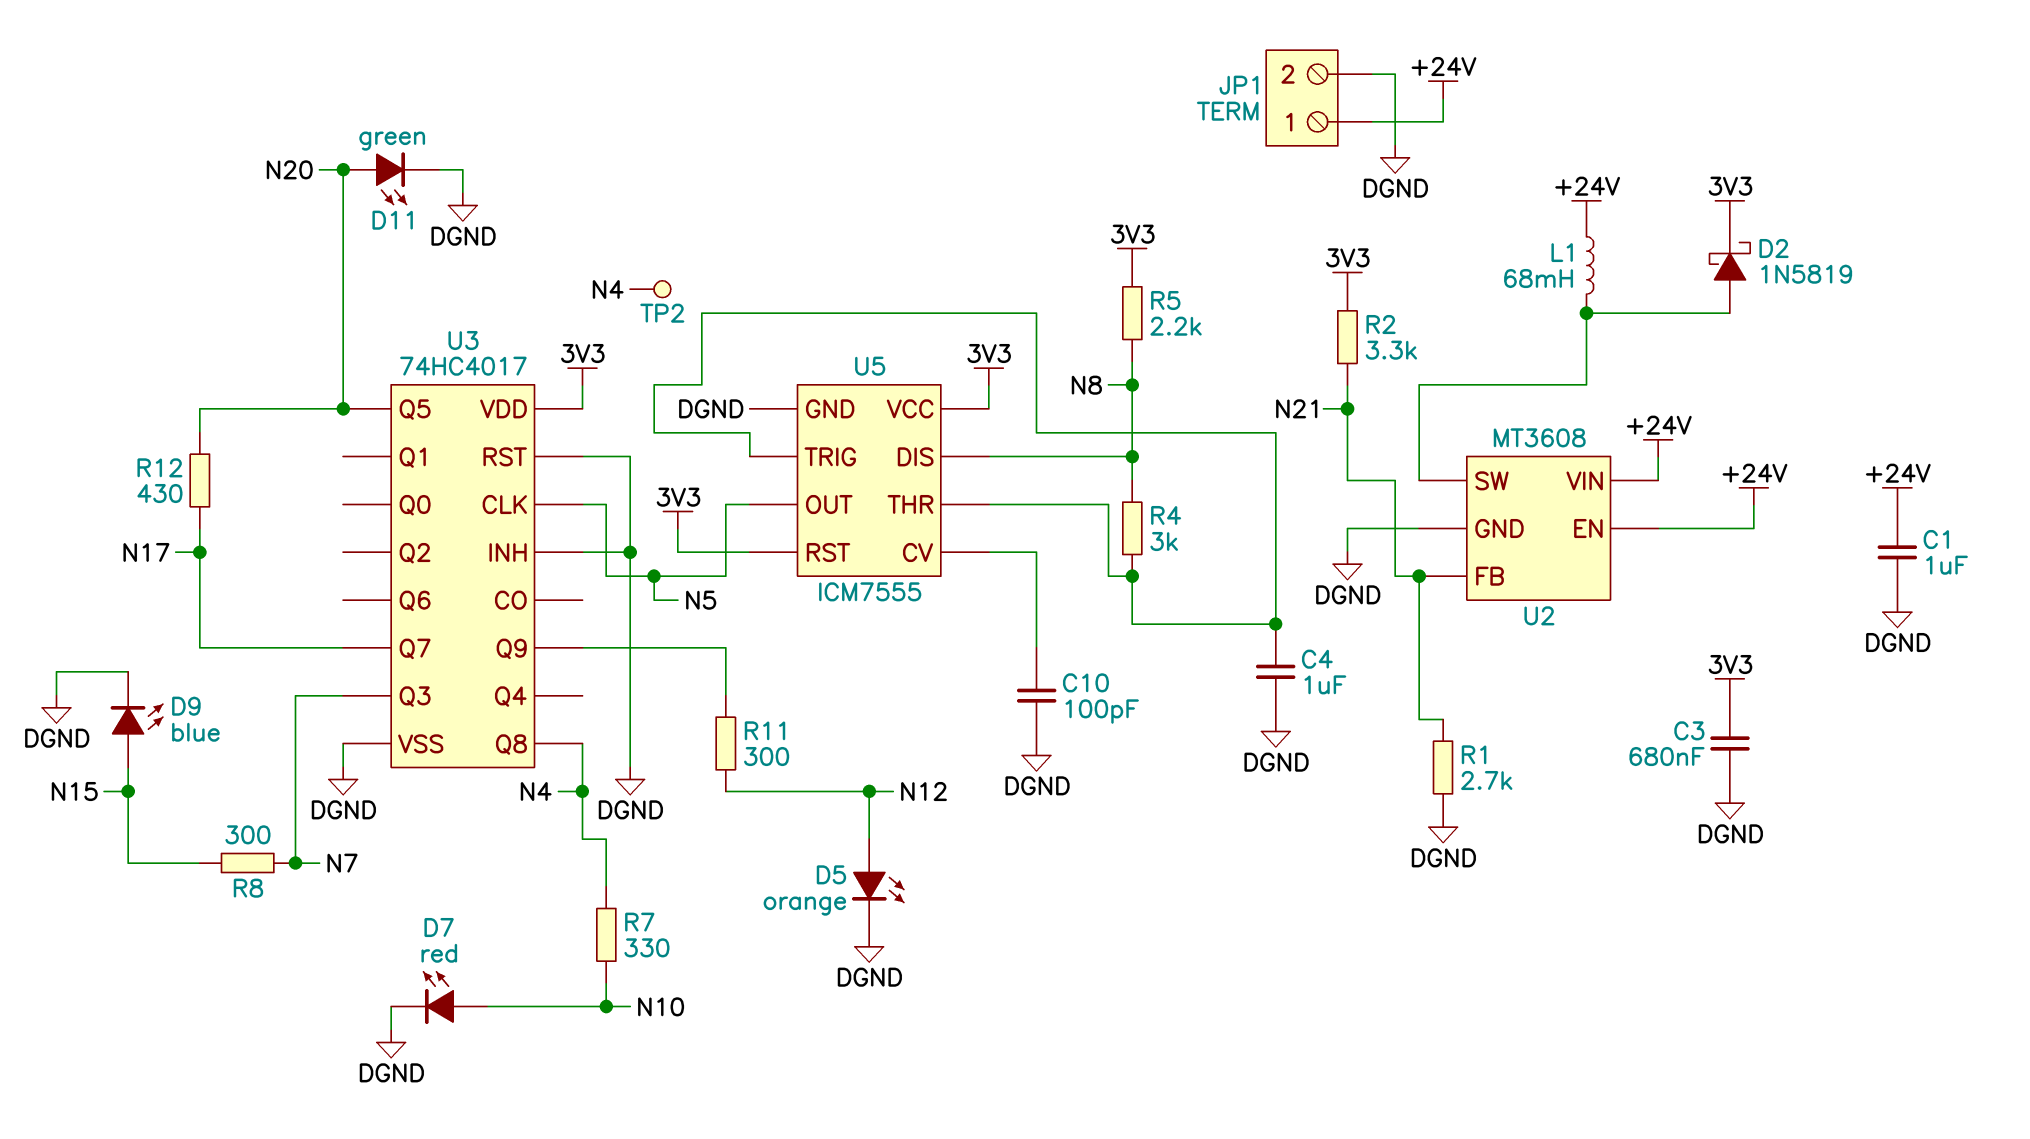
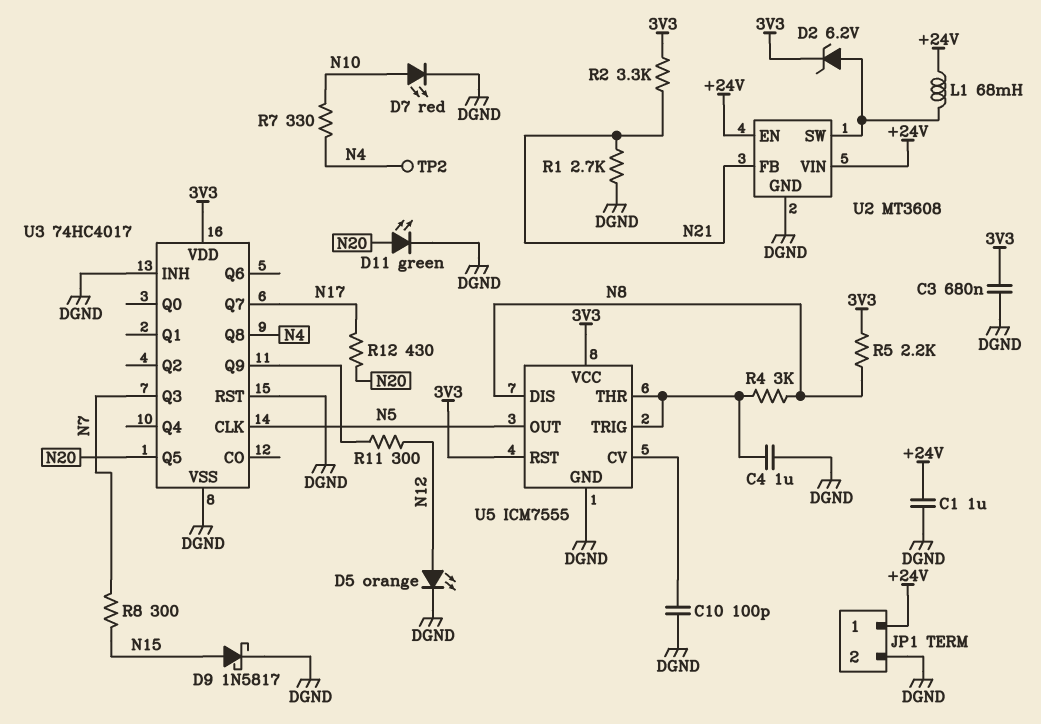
D2: schottky 1N5819 (A U2/SW, K 3V3) -> zener 6.2V (A U2/SW, K 3V3)
D9: LED blue (A N15, K DGND) -> schottky 1N5817 (A N15, K DGND)

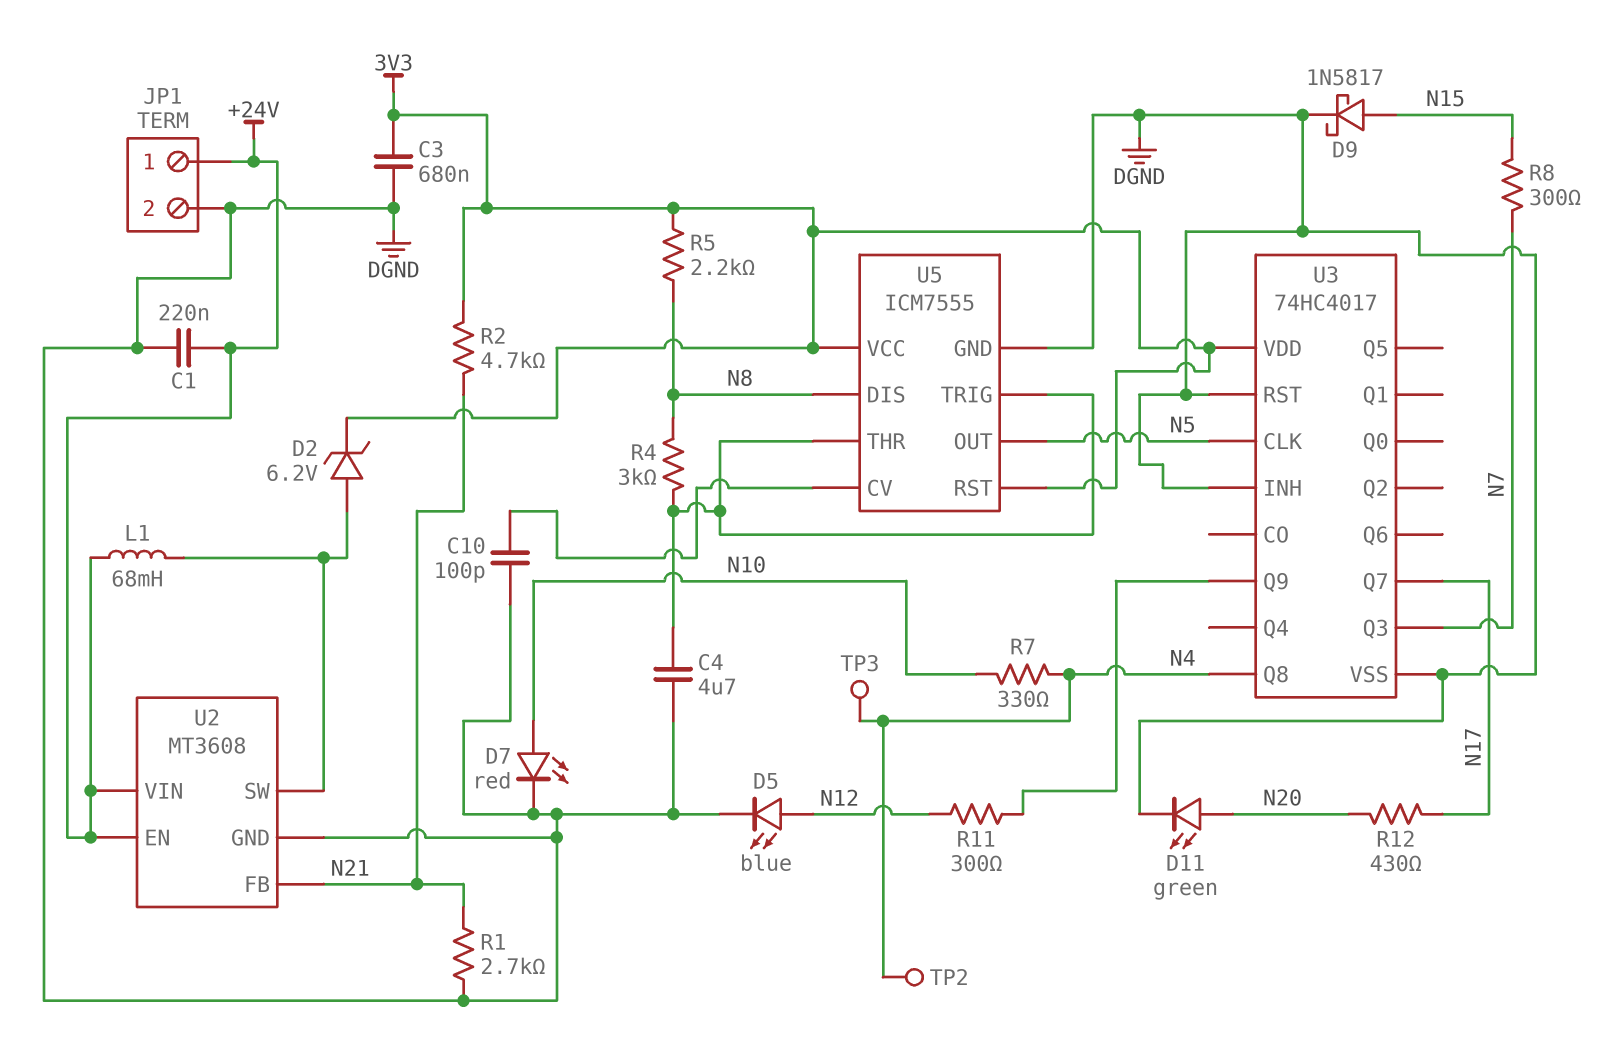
C1: 1uF (+24V, DGND) -> 220nF (+24V, DGND)
C4: 1uF (DGND, U5/THR) -> 4.7uF (DGND, U5/THR)
D5: LED orange (A N12, K DGND) -> LED blue (A N12, K DGND)
R2: 3.3k (3V3, N21) -> 4.7k (3V3, N21)
TP3: none -> test point (N4)
U3 pin Q5: N20 -> none

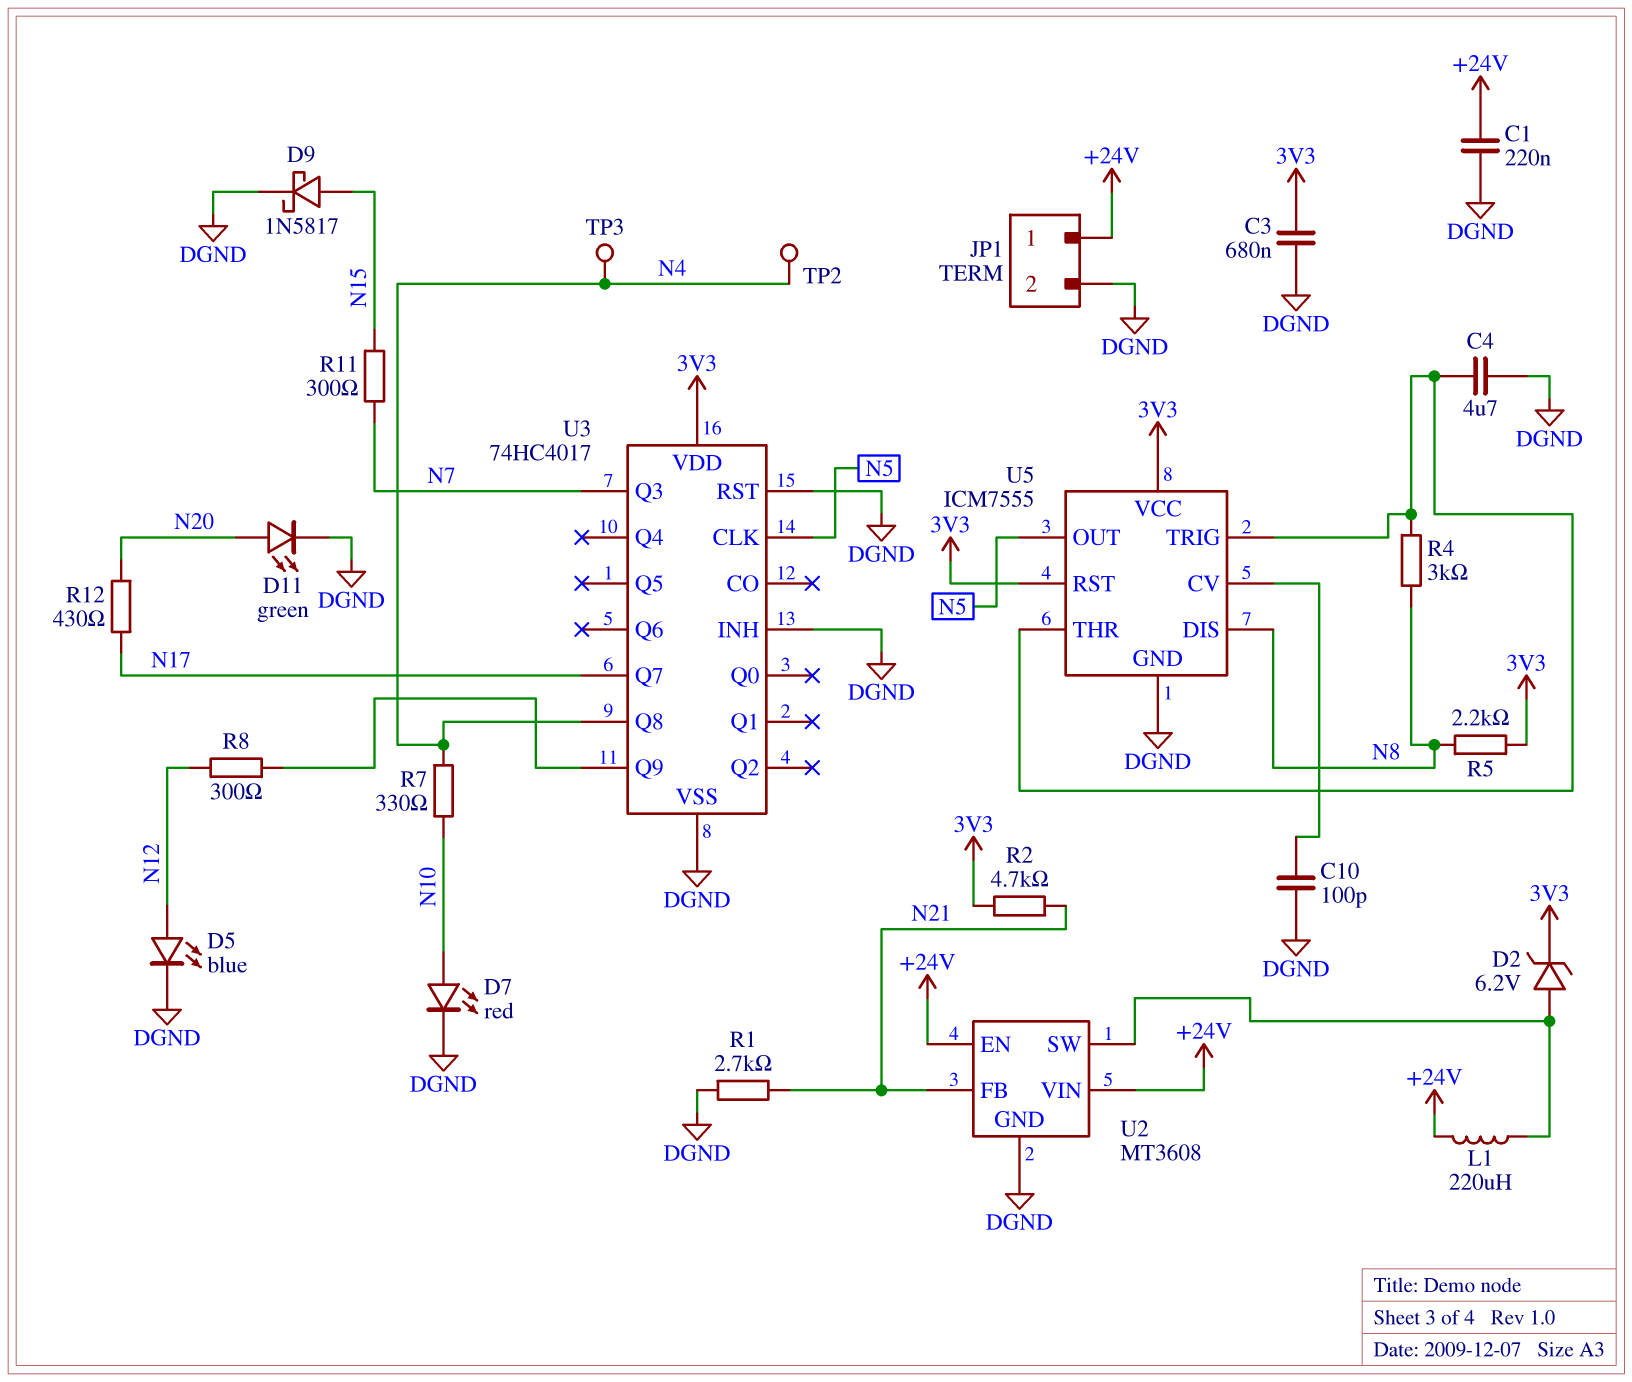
L1: 68mH (+24V, U2/SW) -> 220uH (+24V, U2/SW)
R8: 300 (N7, N15) -> 300 (N12, U3/Q9)
R11: 300 (N12, U3/Q9) -> 300 (N7, N15)

